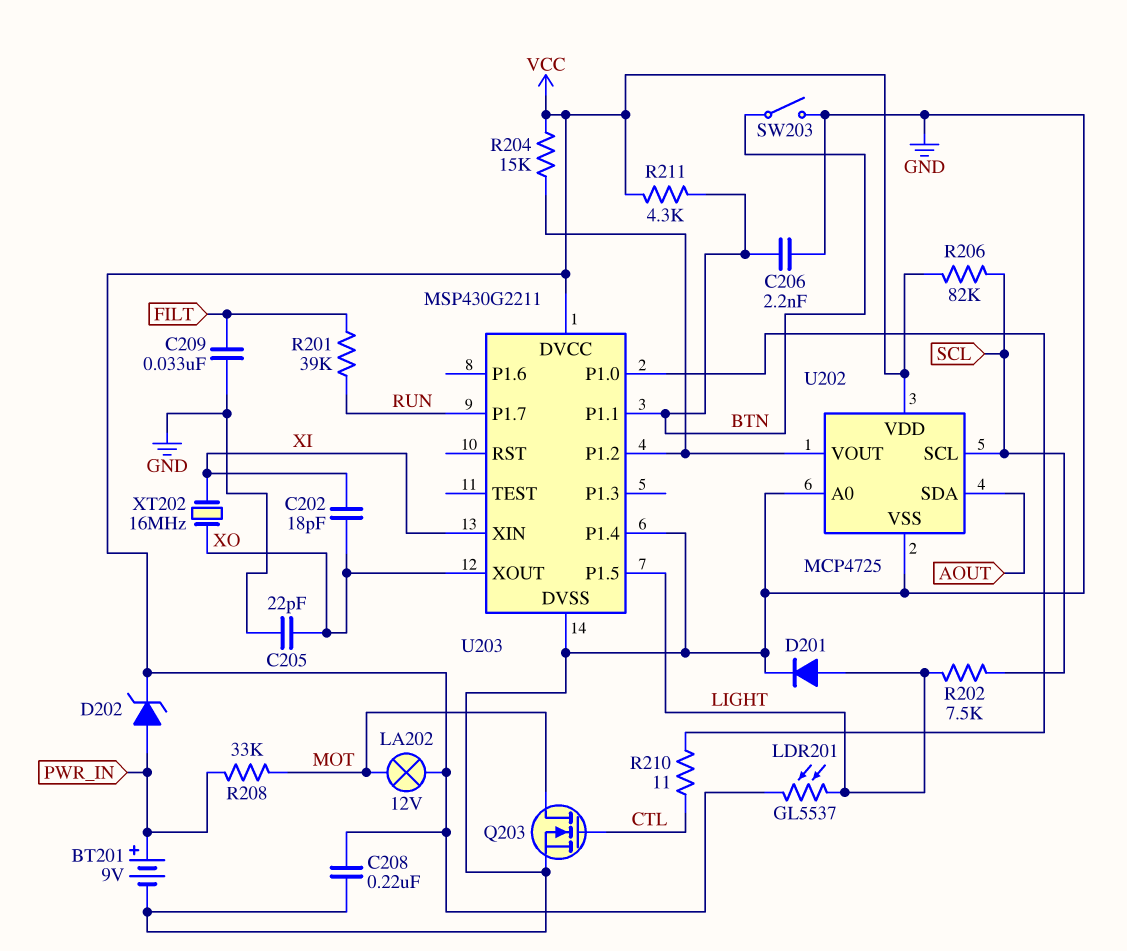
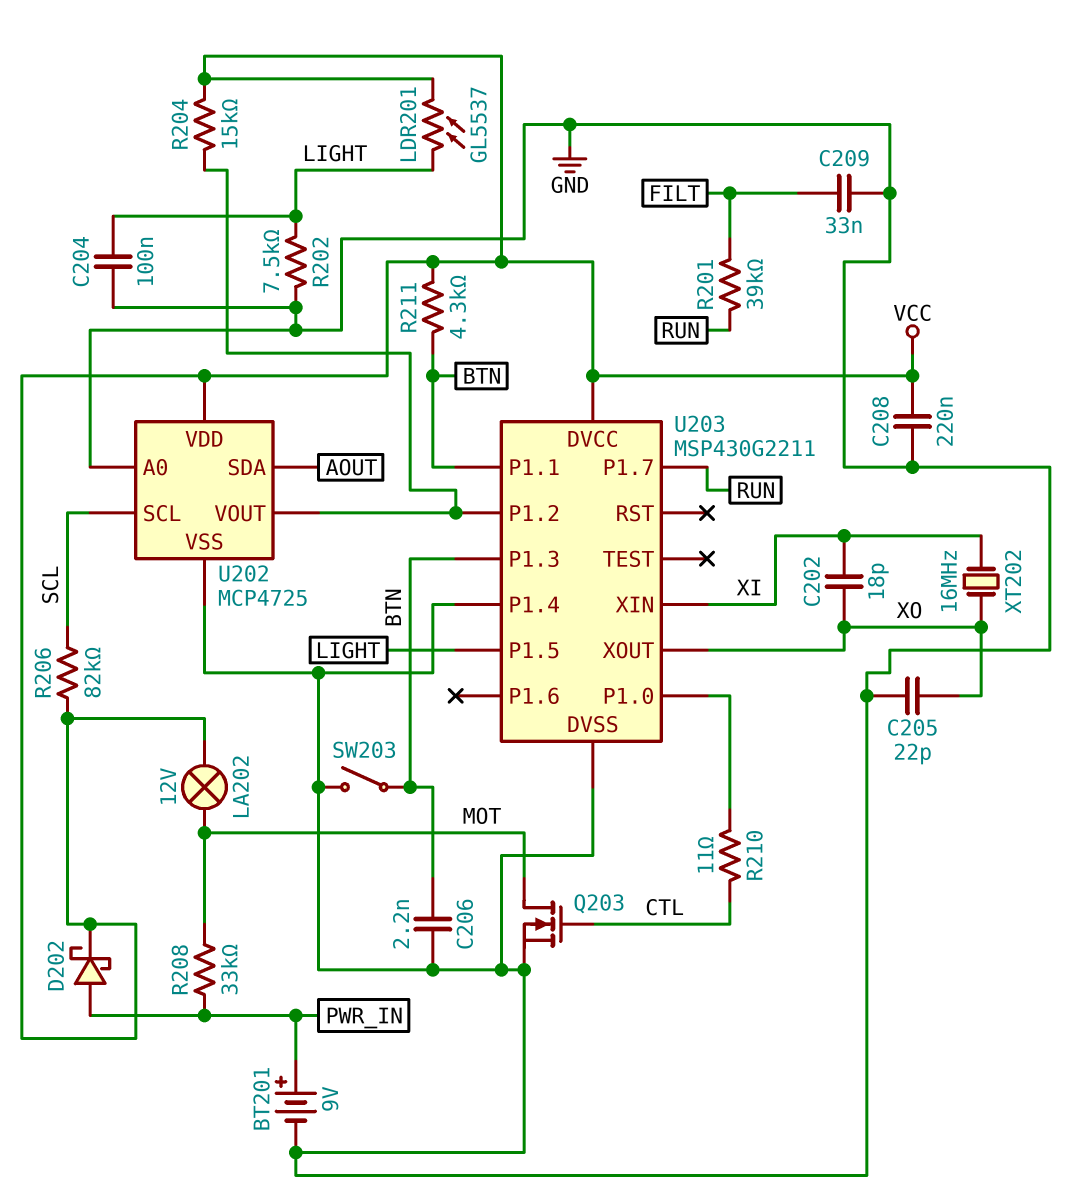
C204: none -> 100nF (GND, LIGHT)
D201: diode (A LIGHT, K GND) -> none
D202: zener (A PWR_IN, K VCC) -> schottky (A PWR_IN, K VCC)
R202: 7.5k (LIGHT, SCL) -> 7.5k (GND, LIGHT)
U203 pin P1.3: none -> BTN

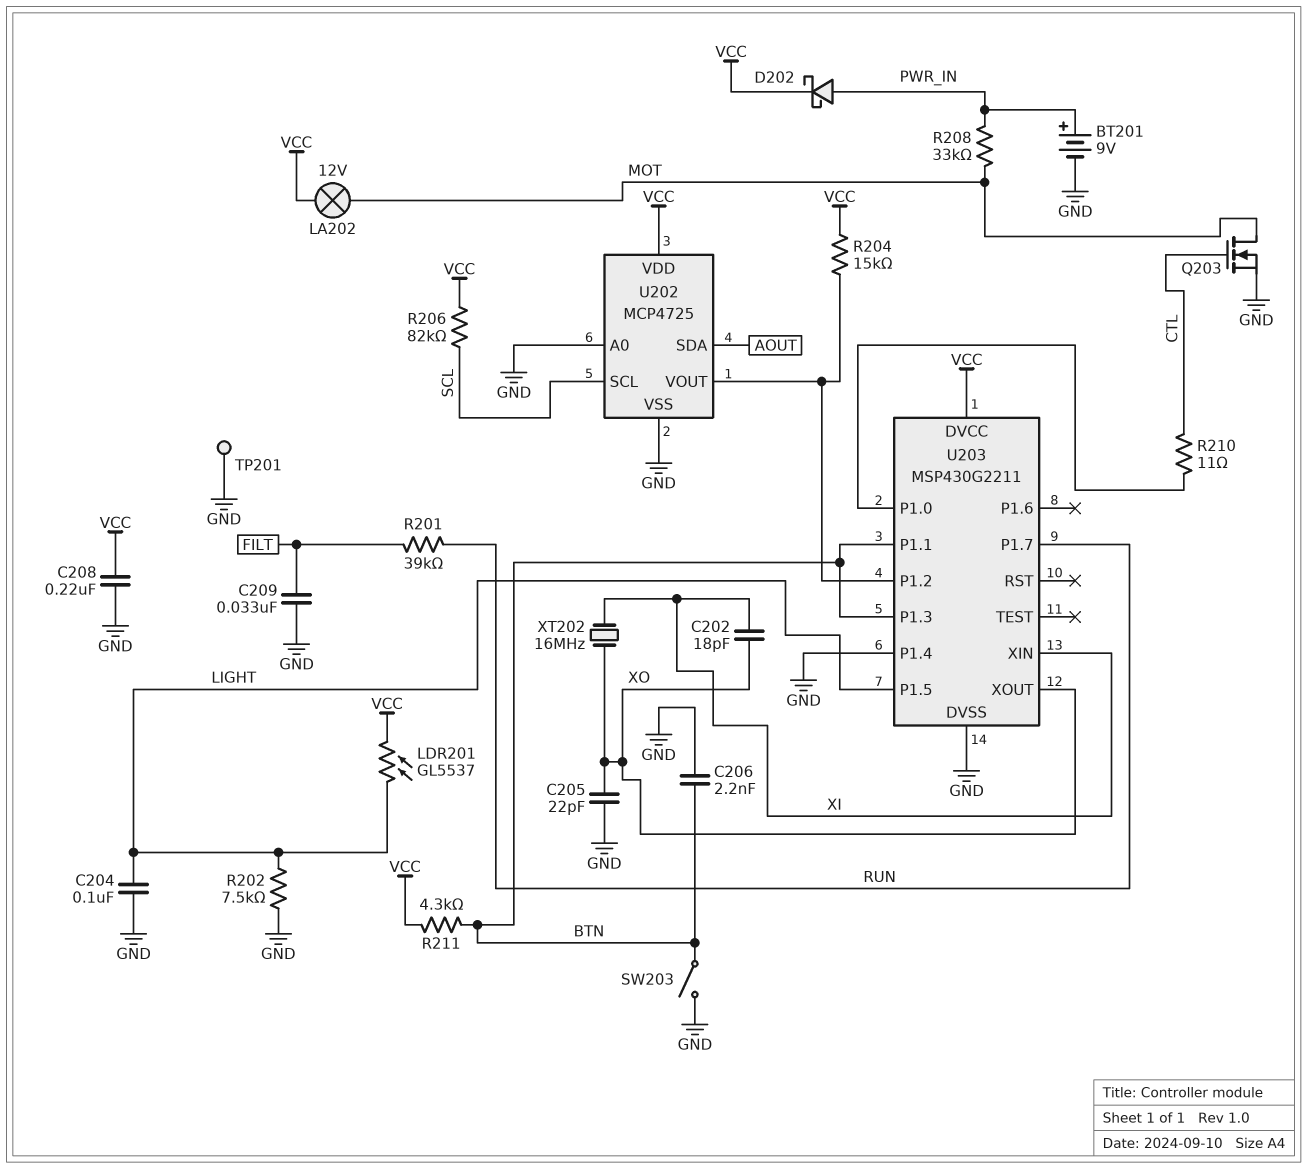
TP201: none -> test point (GND)

